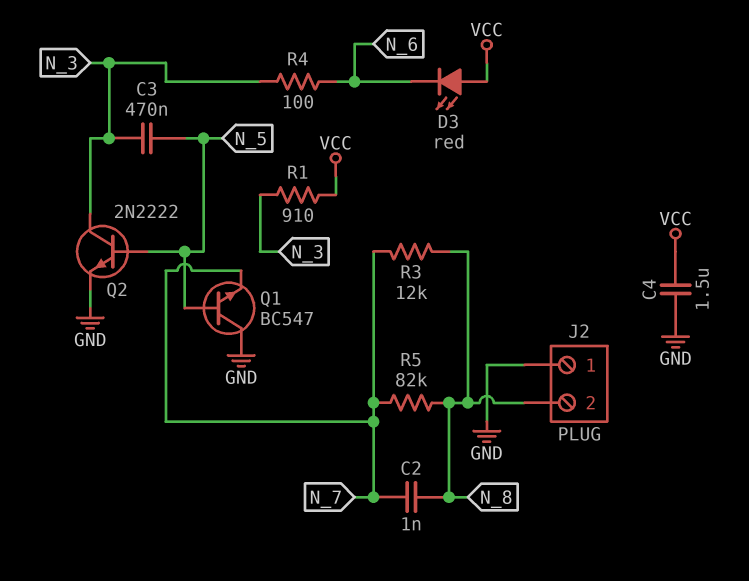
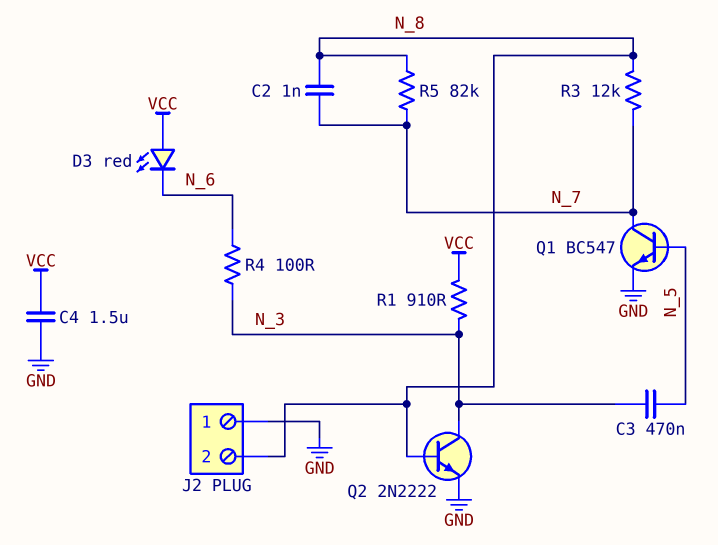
Q1: NPN BC547 (B N_5, C GND, E N_7) -> NPN BC547 (B N_5, C N_7, E GND)
Q2: NPN 2N2222 (B N_5, C N_3, E GND) -> NPN 2N2222 (B N_8, C N_3, E GND)

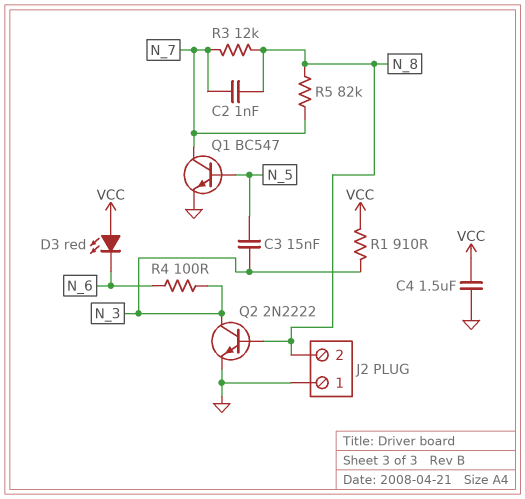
C3: 470nF (N_3, N_5) -> 15nF (N_3, N_5)

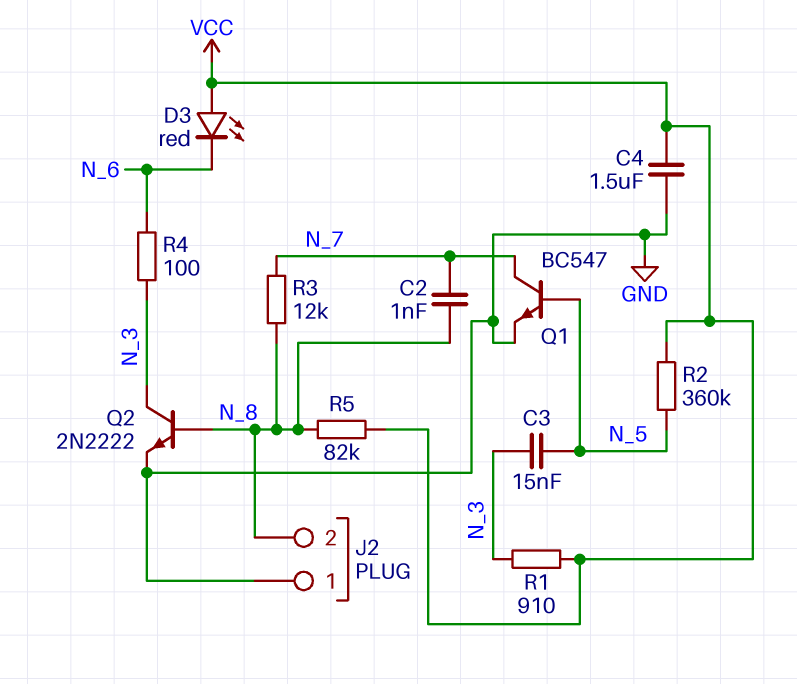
R2: none -> 360k (N_5, VCC)
R5: 82k (N_7, N_8) -> 82k (N_8, VCC)

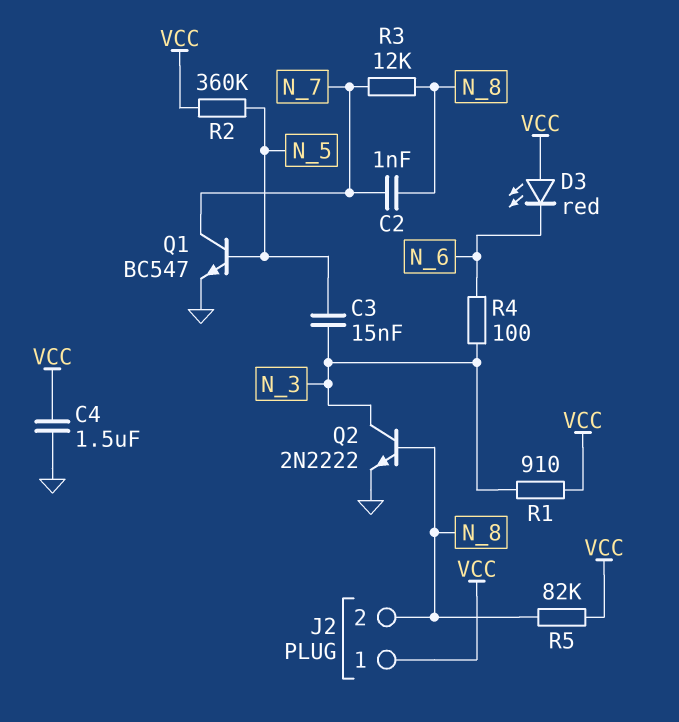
J2 pin 1: GND -> VCC

